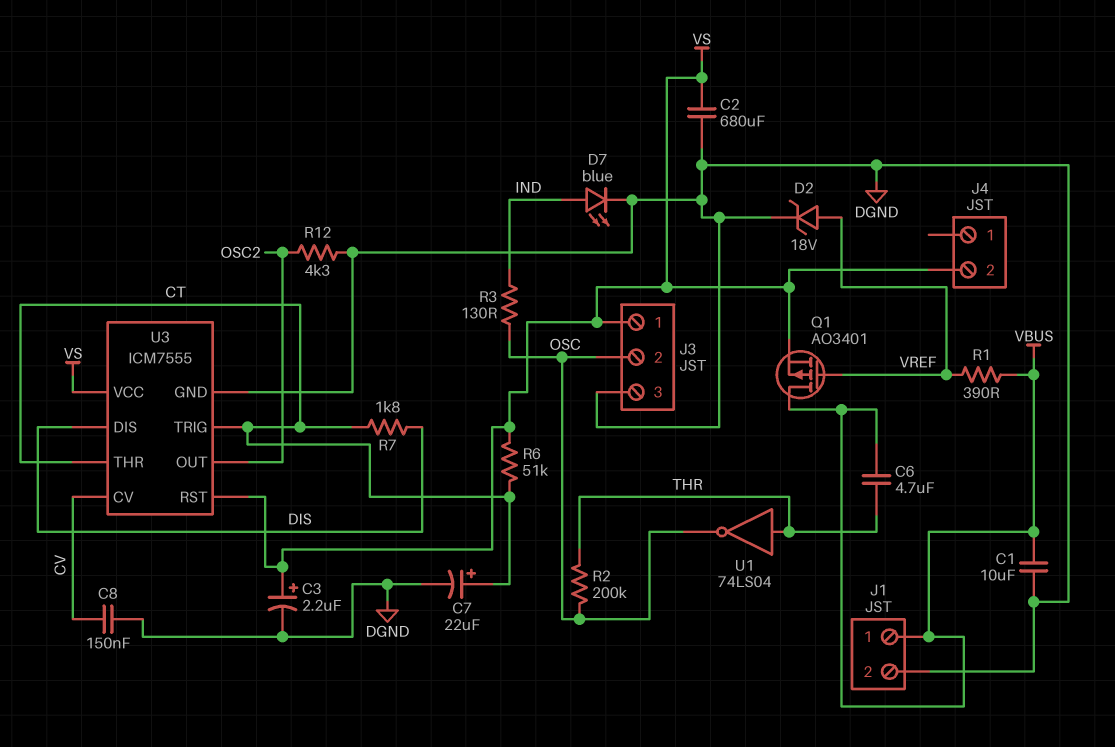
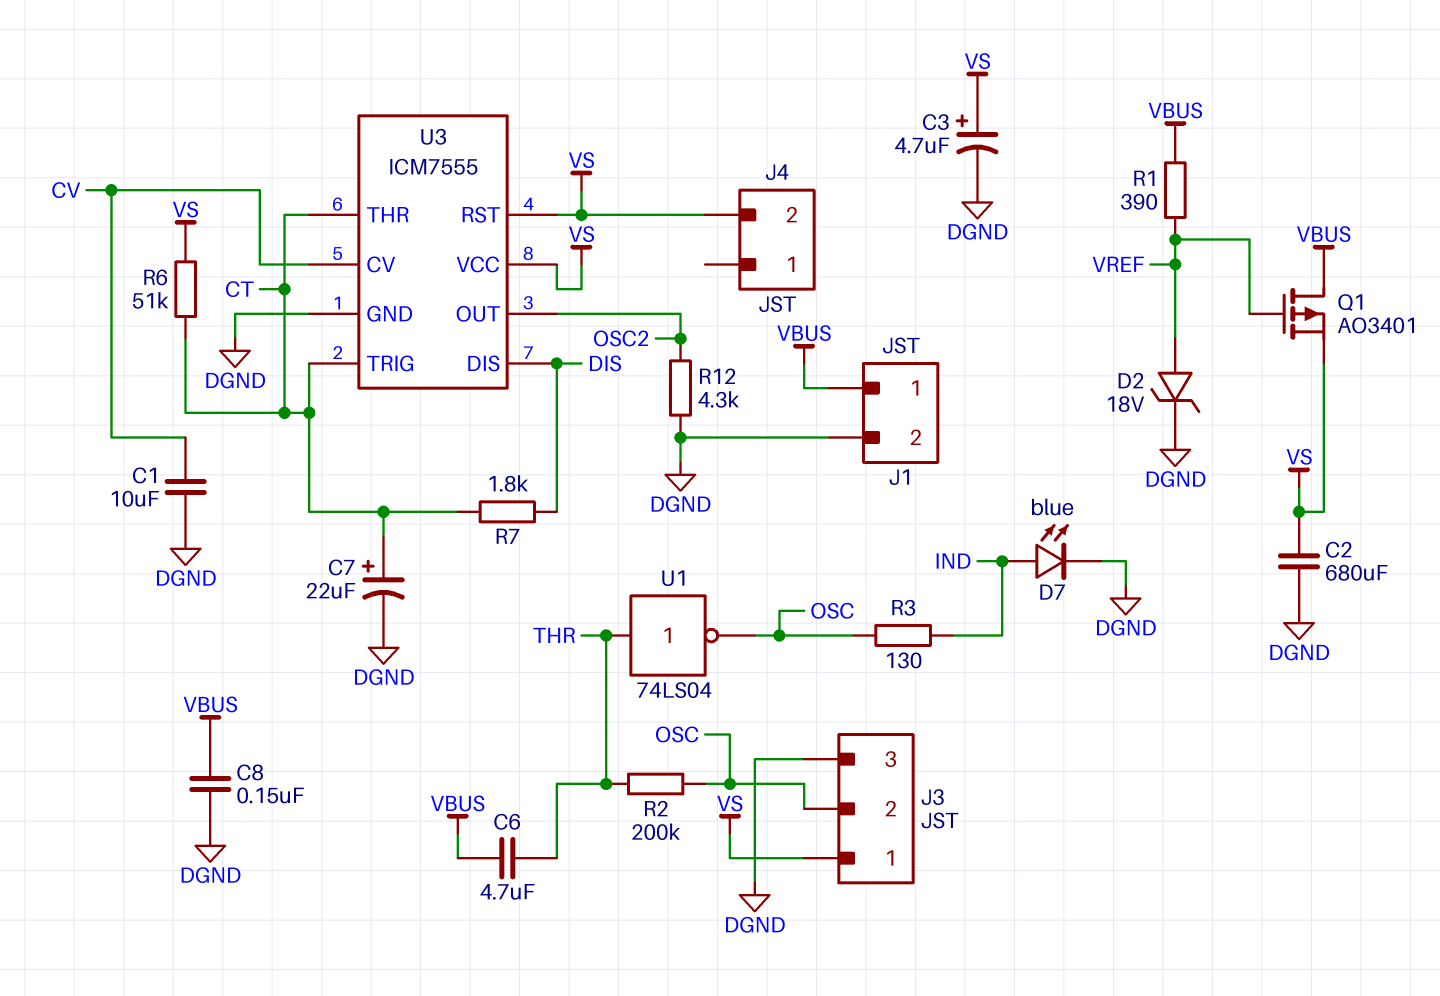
C1: 10uF (DGND, VBUS) -> 10uF (CV, DGND)
C3: 2.2uF (plus VS, minus DGND) -> 4.7uF (plus VS, minus DGND)
C8: 150nF (CV, DGND) -> 150nF (DGND, VBUS)

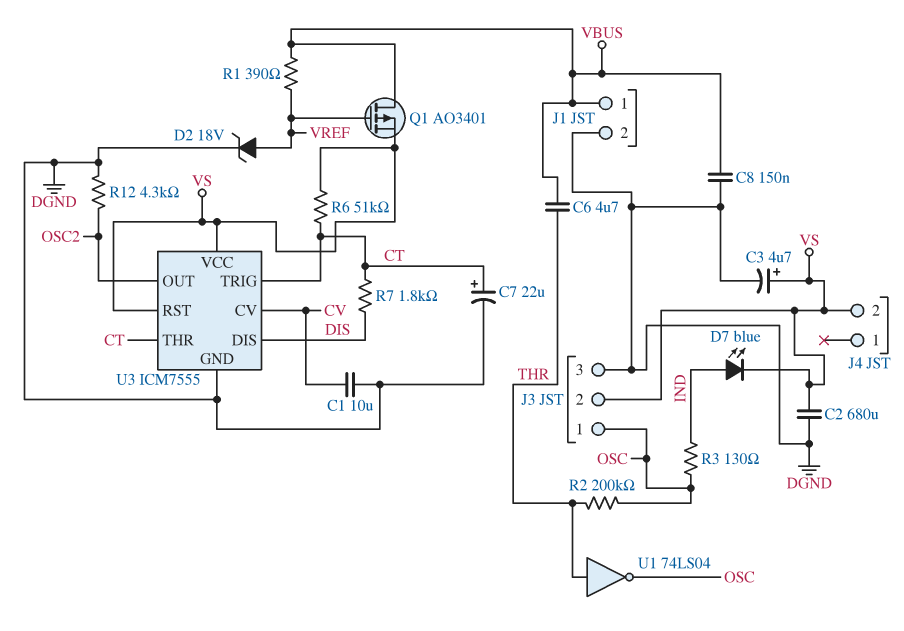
D7: LED blue (A IND, K DGND) -> LED blue (A IND, K VS)
J3 pin 1: VS -> OSC
J3 pin 2: OSC -> VS

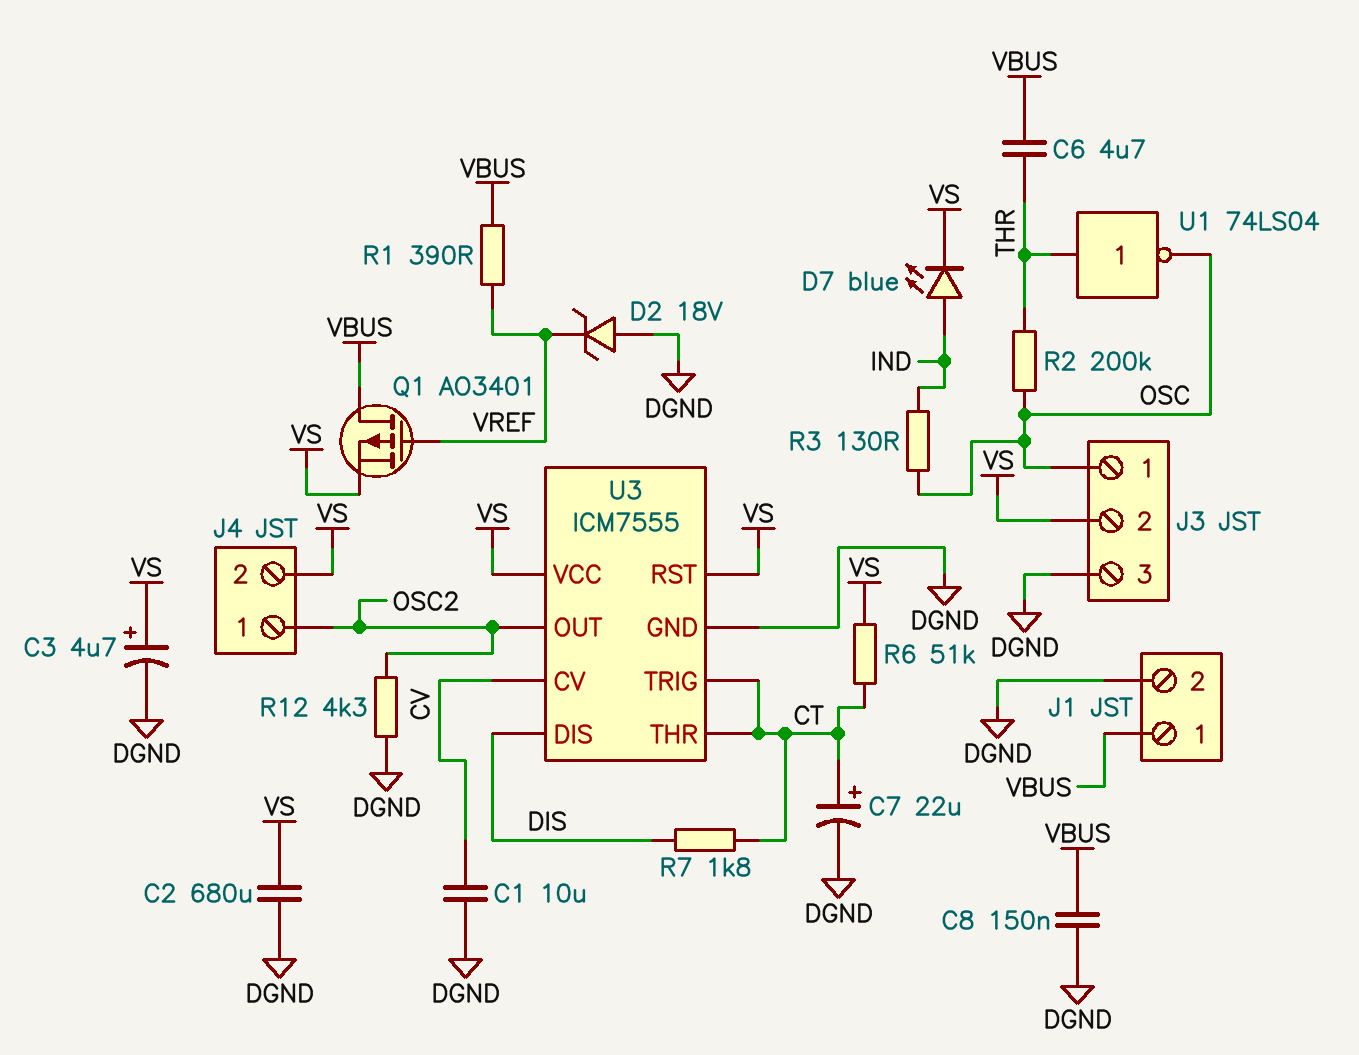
D2: zener 18V (A VREF, K DGND) -> zener 18V (A DGND, K VREF)
J4 pin 1: none -> OSC2

